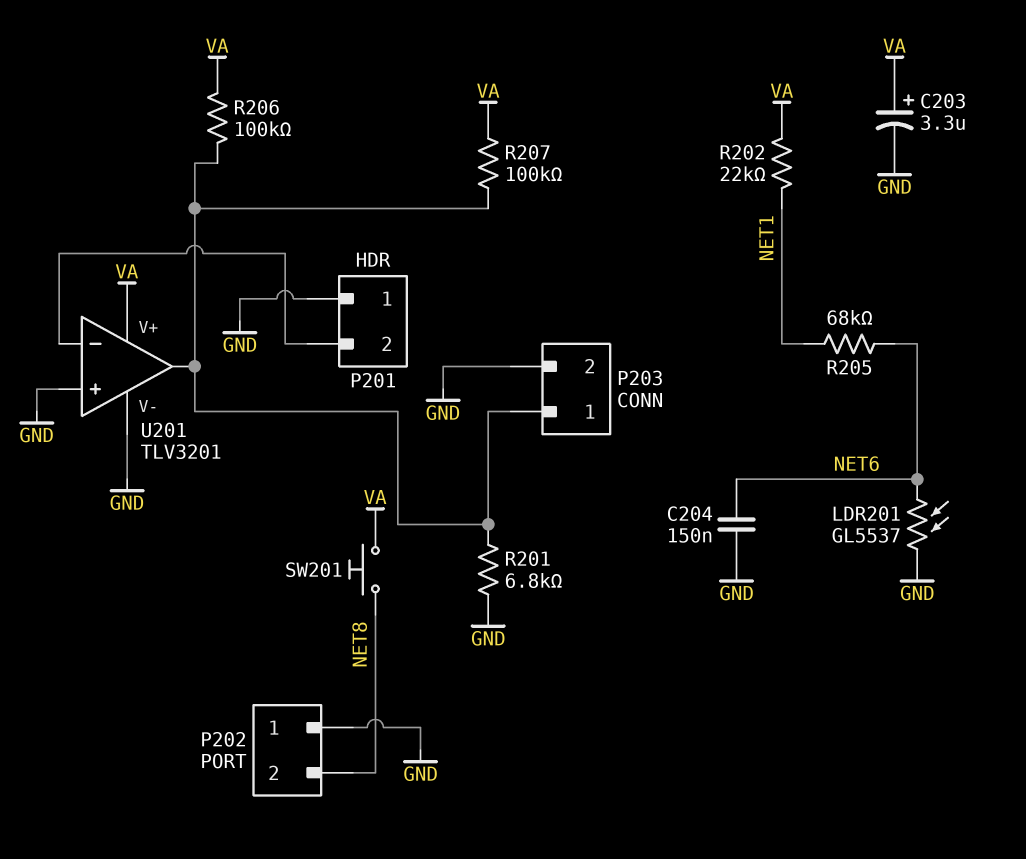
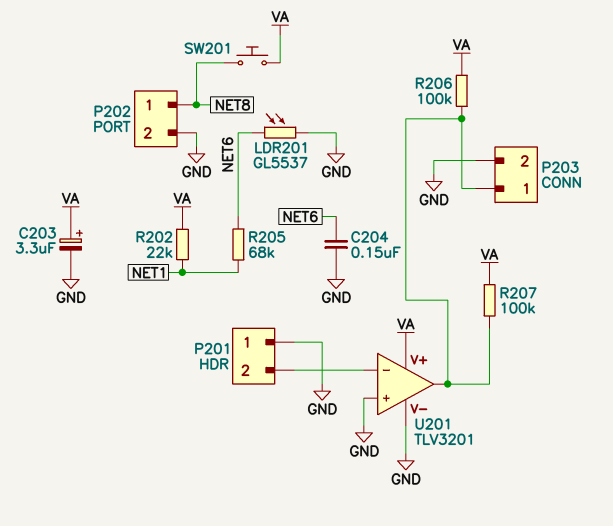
P202 pin 1: GND -> NET8
P202 pin 2: NET8 -> GND
R201: 6.8k (GND, P203/1) -> none

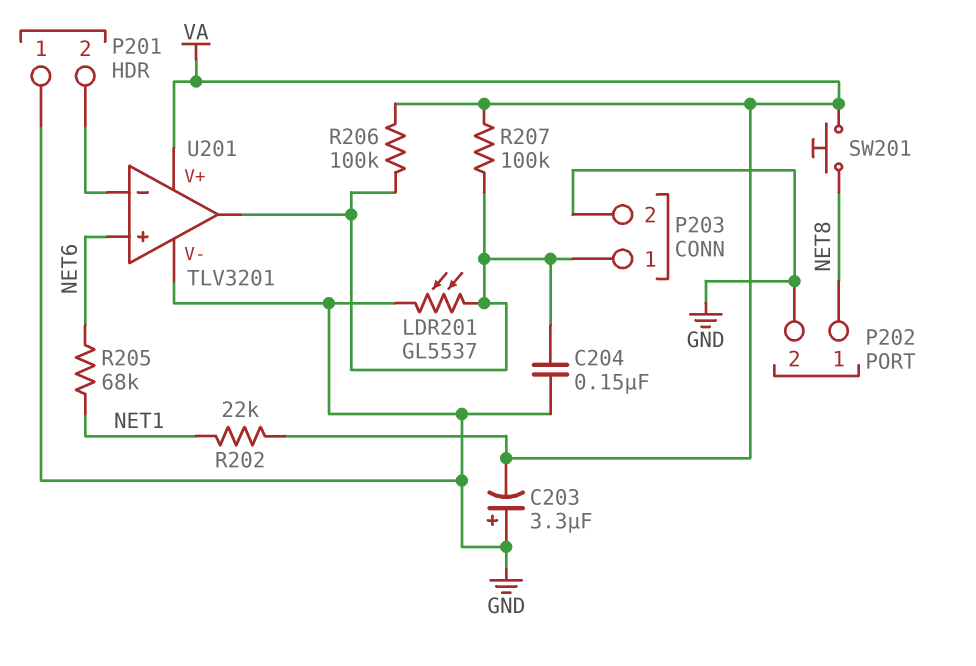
C203: 3.3uF (plus VA, minus GND) -> 3.3uF (plus GND, minus VA)
C204: 150nF (GND, NET6) -> 150nF (GND, P203/1)
LDR201: GL5537 (GND, NET6) -> GL5537 (GND, P203/1)
U201 pin in+: GND -> NET6

